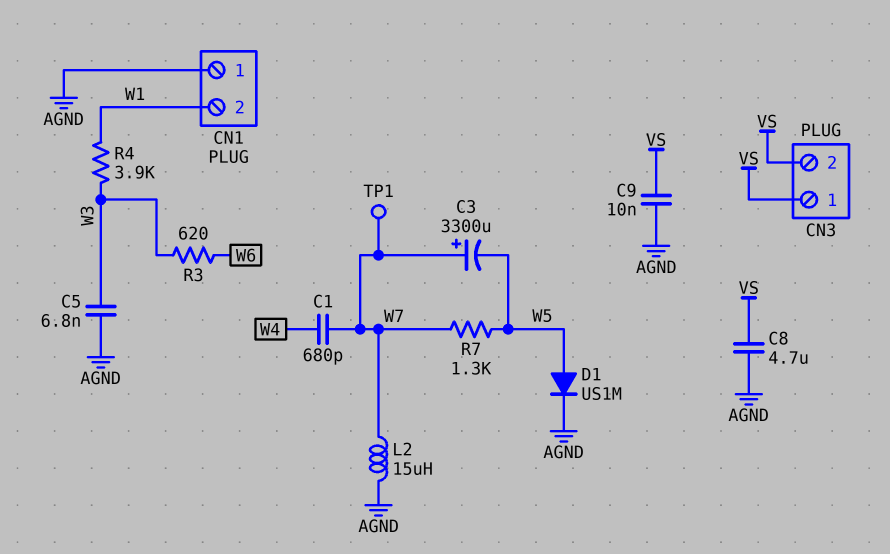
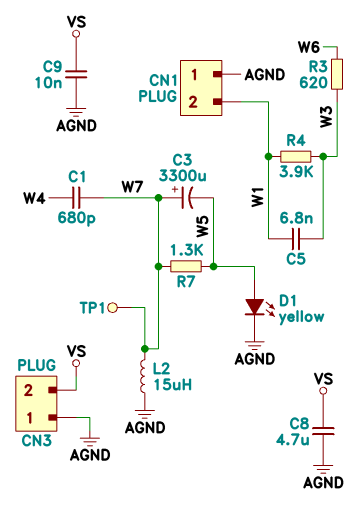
C5: 6.8nF (AGND, W3) -> 6.8nF (W1, W3)
CN3 pin 1: VS -> AGND
D1: diode US1M (A W5, K AGND) -> LED yellow (A W5, K AGND)

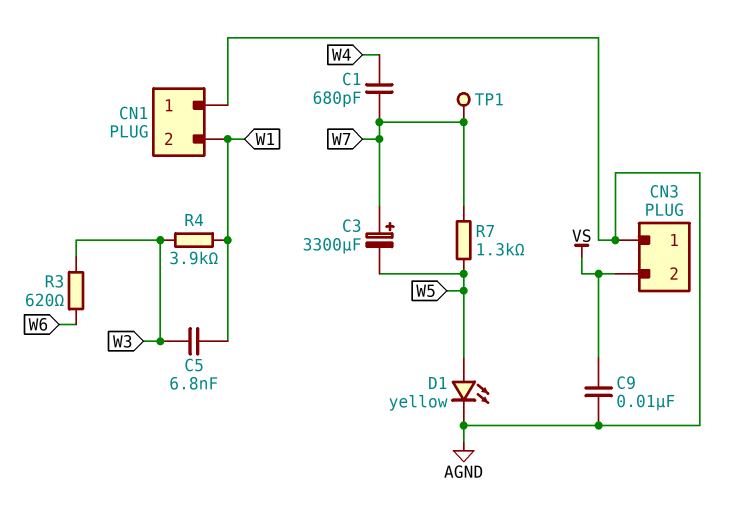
C8: 4.7uF (AGND, VS) -> none
L2: 15uH (AGND, W7) -> none

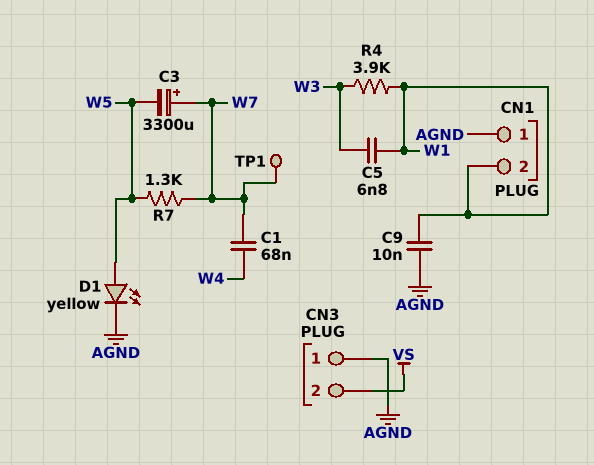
C1: 680pF (W4, W7) -> 68nF (W4, W7)
C9: 10nF (AGND, VS) -> 10nF (AGND, W1)
R3: 620 (W3, W6) -> none

